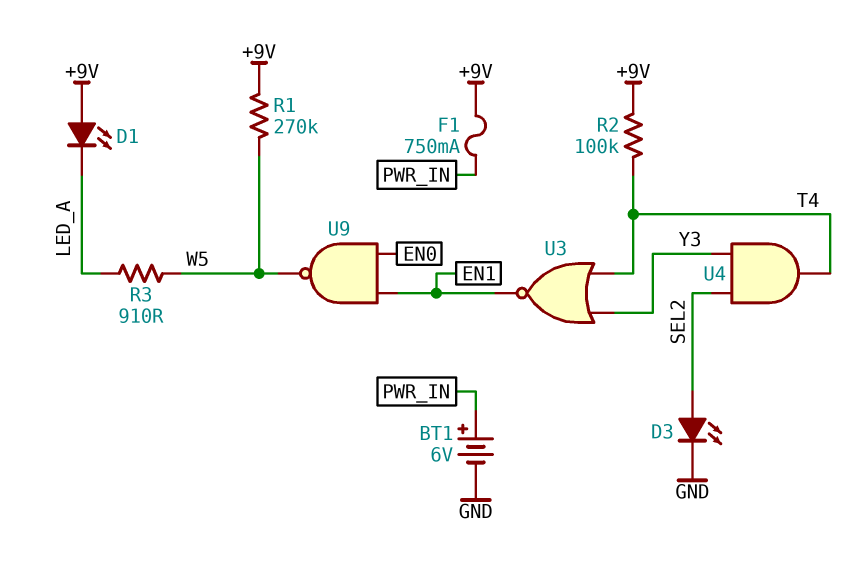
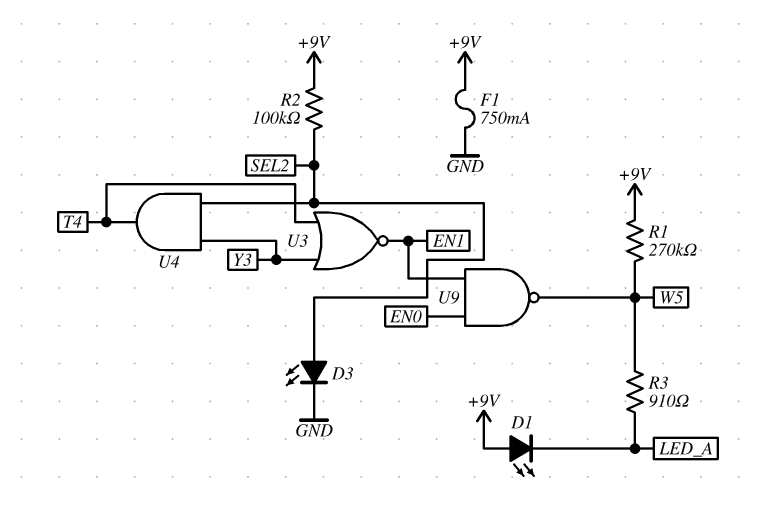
BT1: 6V (plus PWR_IN, minus GND) -> none
F1: 750mA (+9V, PWR_IN) -> 750mA (+9V, GND)
R2: 100k (+9V, T4) -> 100k (+9V, SEL2)

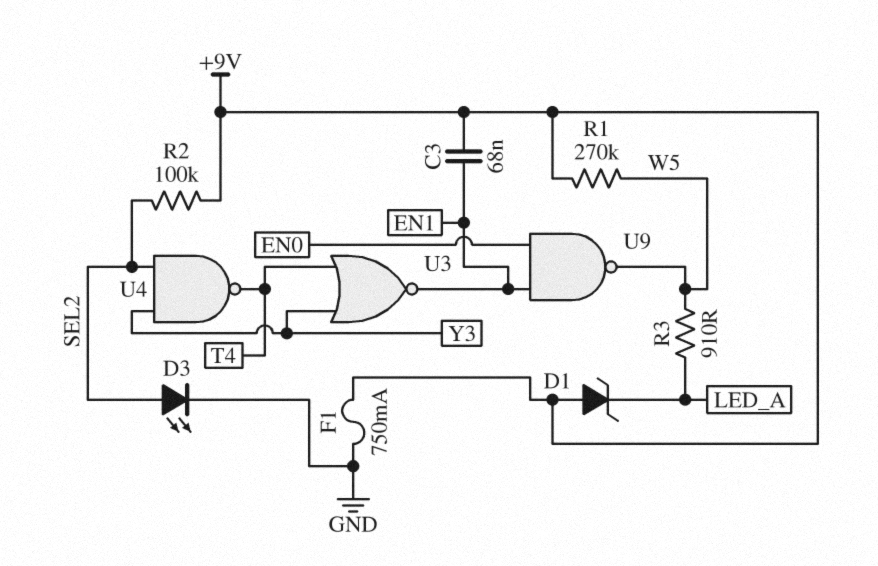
C3: none -> 68nF (+9V, EN1)
D1: LED (A +9V, K LED_A) -> zener (A +9V, K LED_A)
U4: AND (in SEL2, in Y3, out T4) -> NAND (in SEL2, in Y3, out T4)

